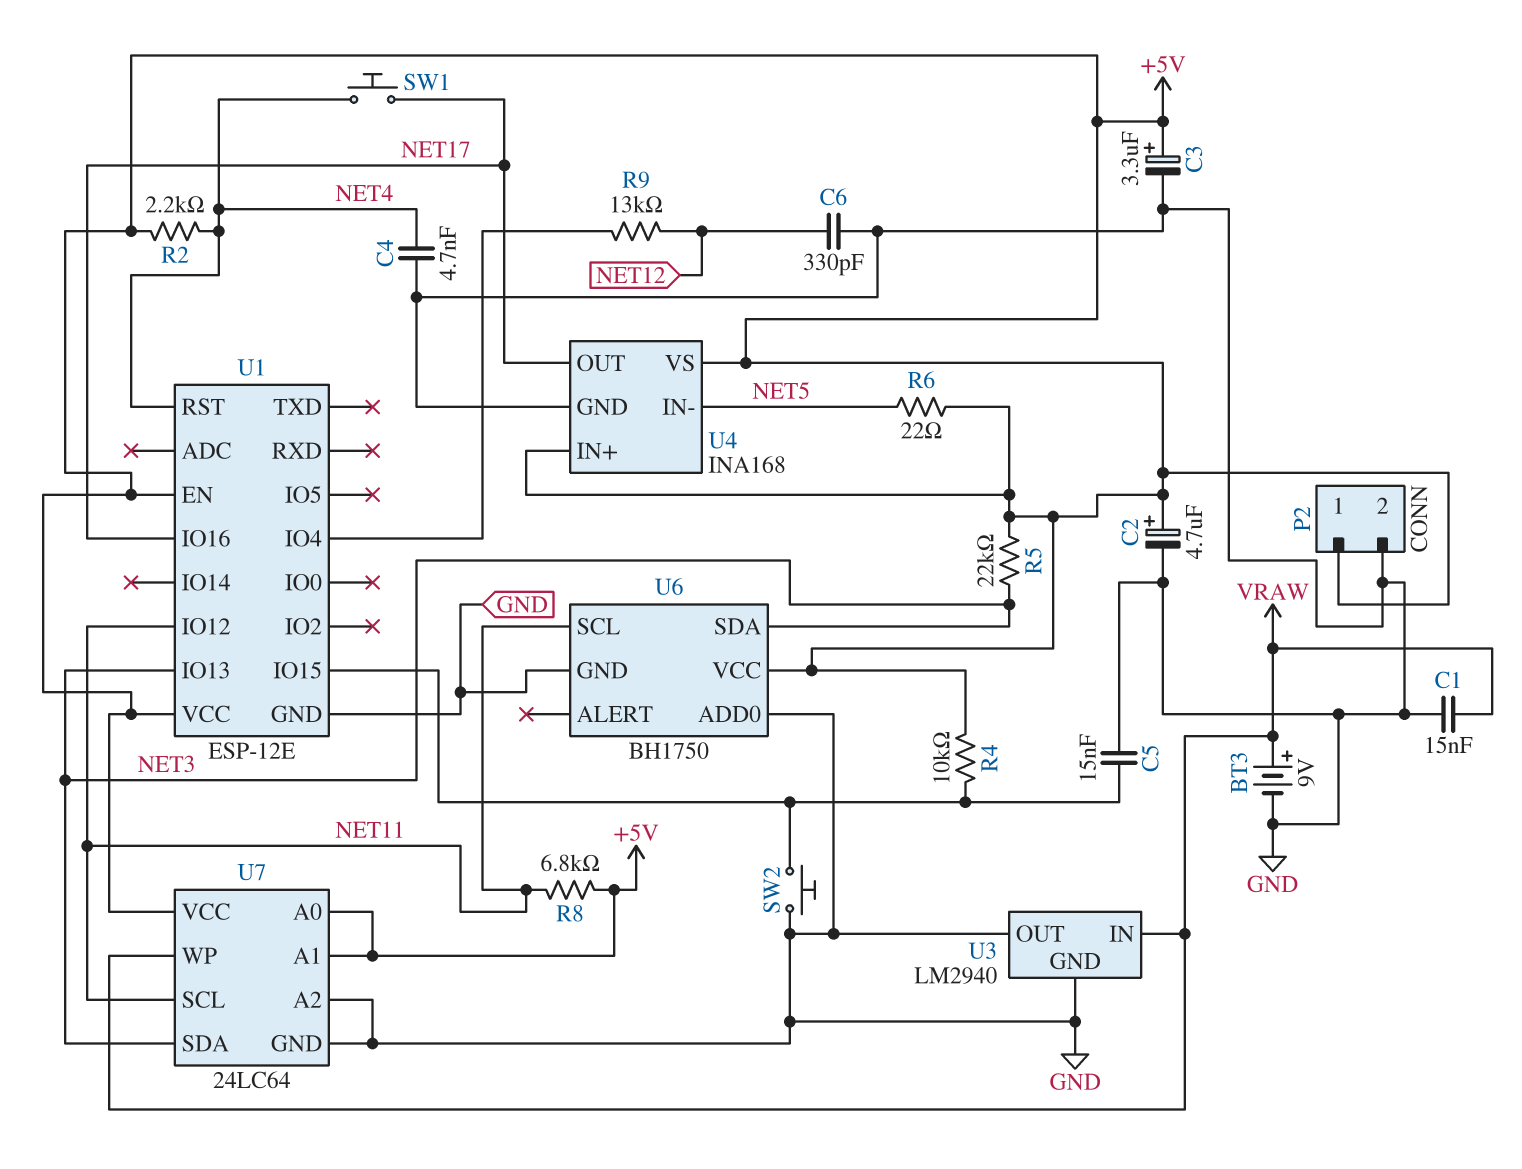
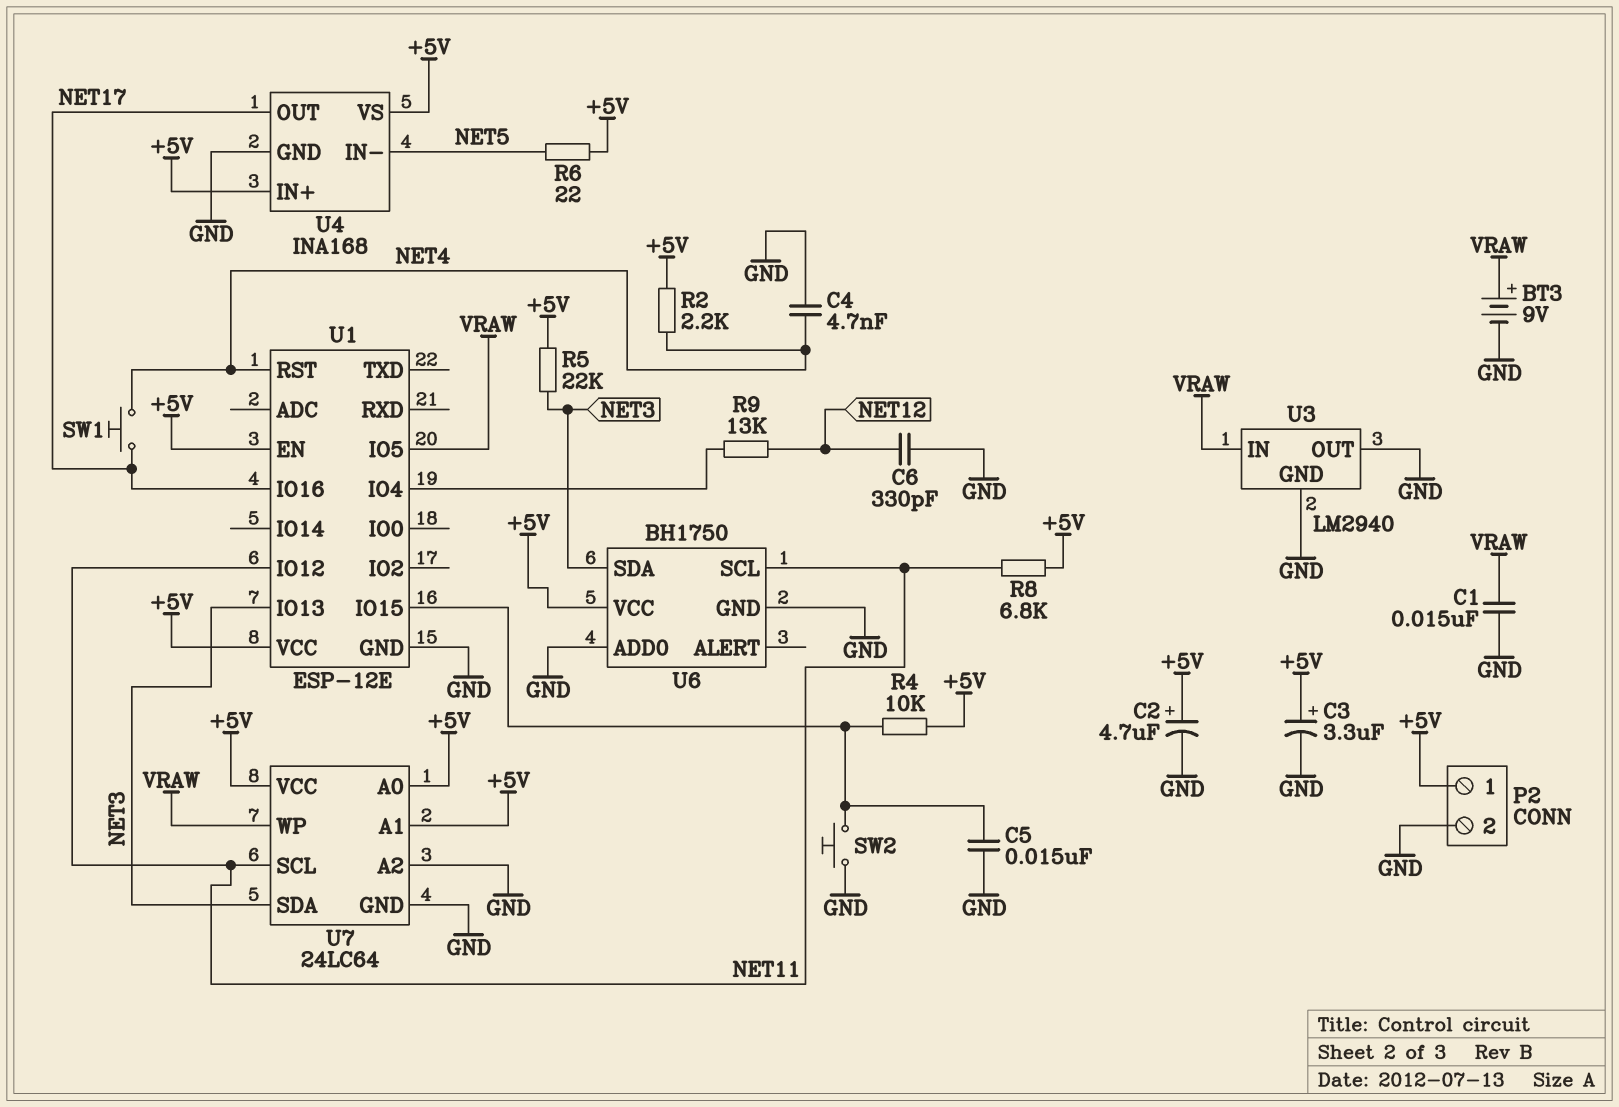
U1 pin IO5: none -> VRAW

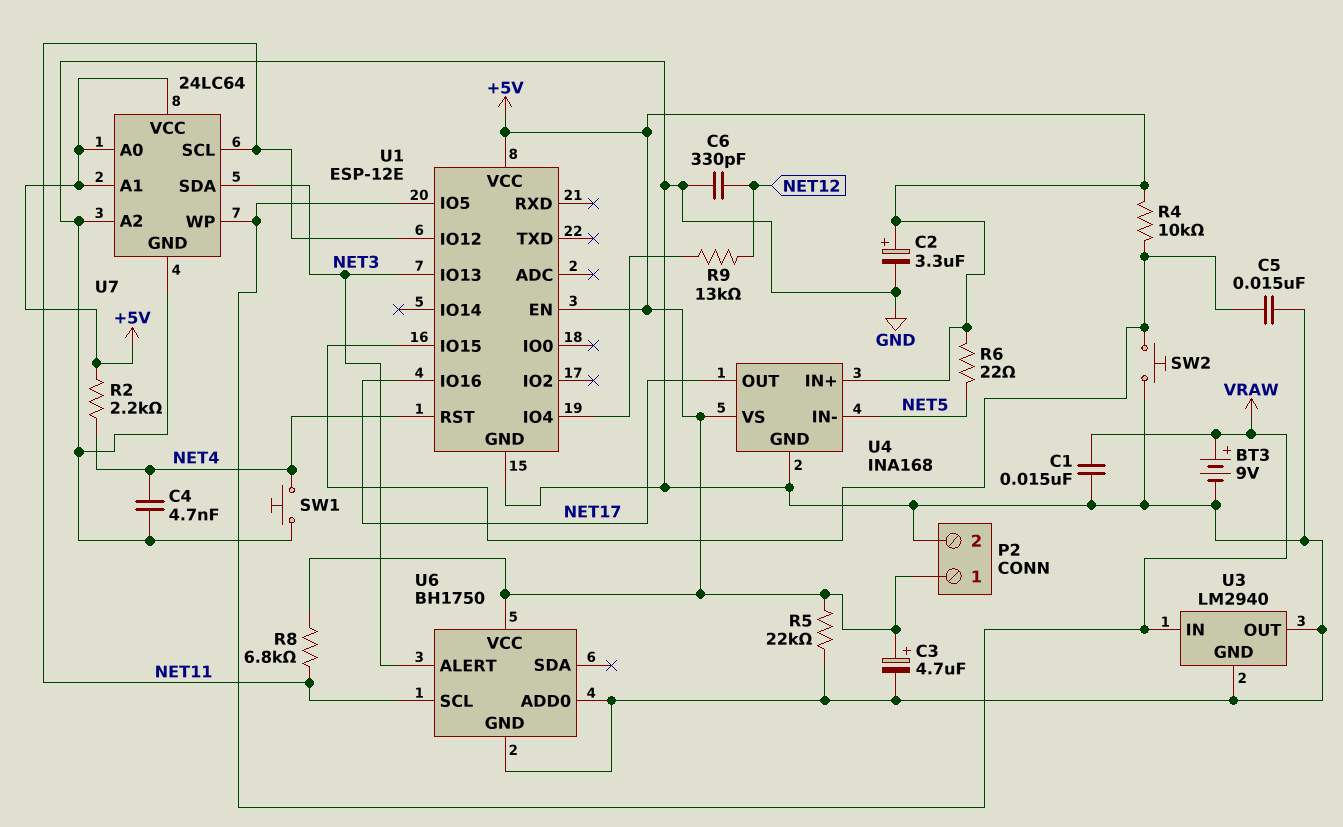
C2: 4.7uF (plus +5V, minus GND) -> 3.3uF (plus +5V, minus GND)
C3: 3.3uF (plus +5V, minus GND) -> 4.7uF (plus +5V, minus GND)
R5: 22k (+5V, NET3) -> 22k (+5V, GND)
SW1: button (NET4, NET17) -> button (GND, NET4)
U6 pin ALERT: none -> NET3
U6 pin SDA: NET3 -> none

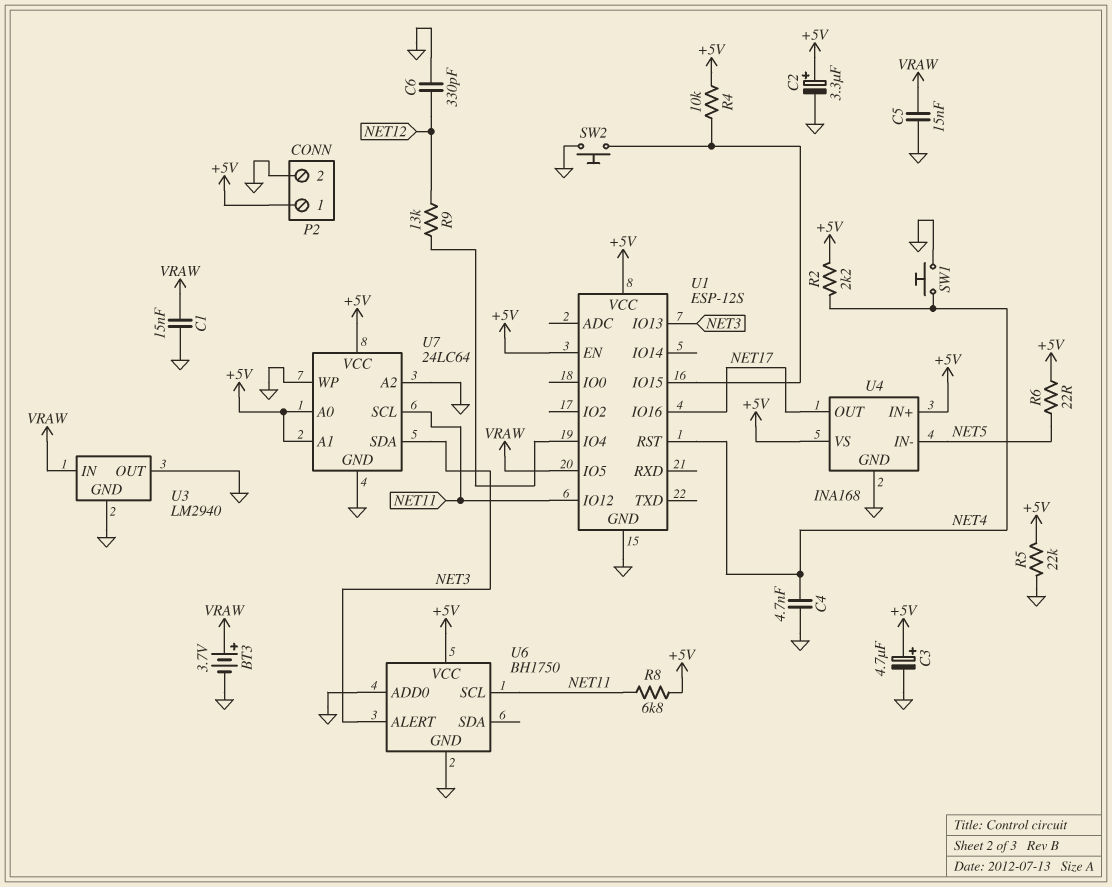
BT3: 9V (plus VRAW, minus GND) -> 3.7V (plus VRAW, minus GND)
C5: 15nF (GND, U1/IO15) -> 15nF (GND, VRAW)
U1: ESP-12E -> ESP-12S
U7 pin WP: VRAW -> GND

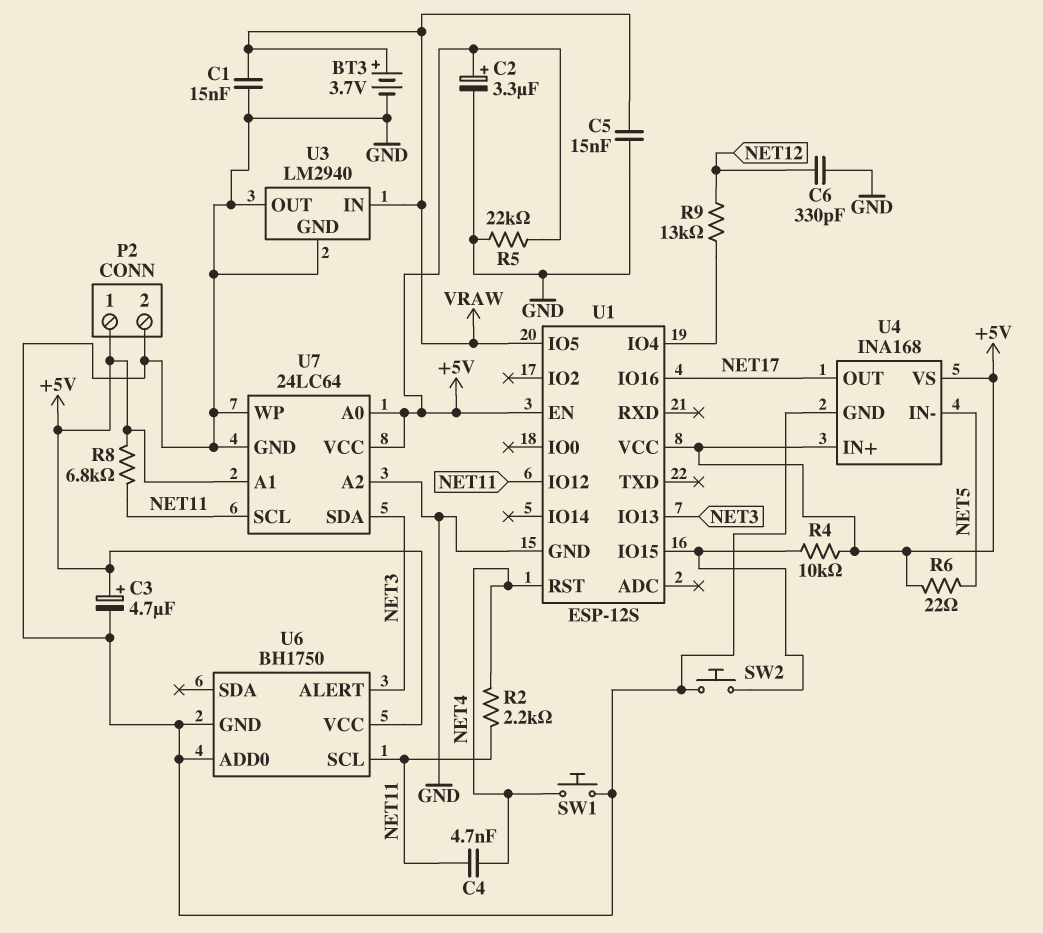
C4: 4.7nF (GND, NET4) -> 4.7nF (NET4, NET11)
R2: 2.2k (+5V, NET4) -> 2.2k (NET4, NET11)

